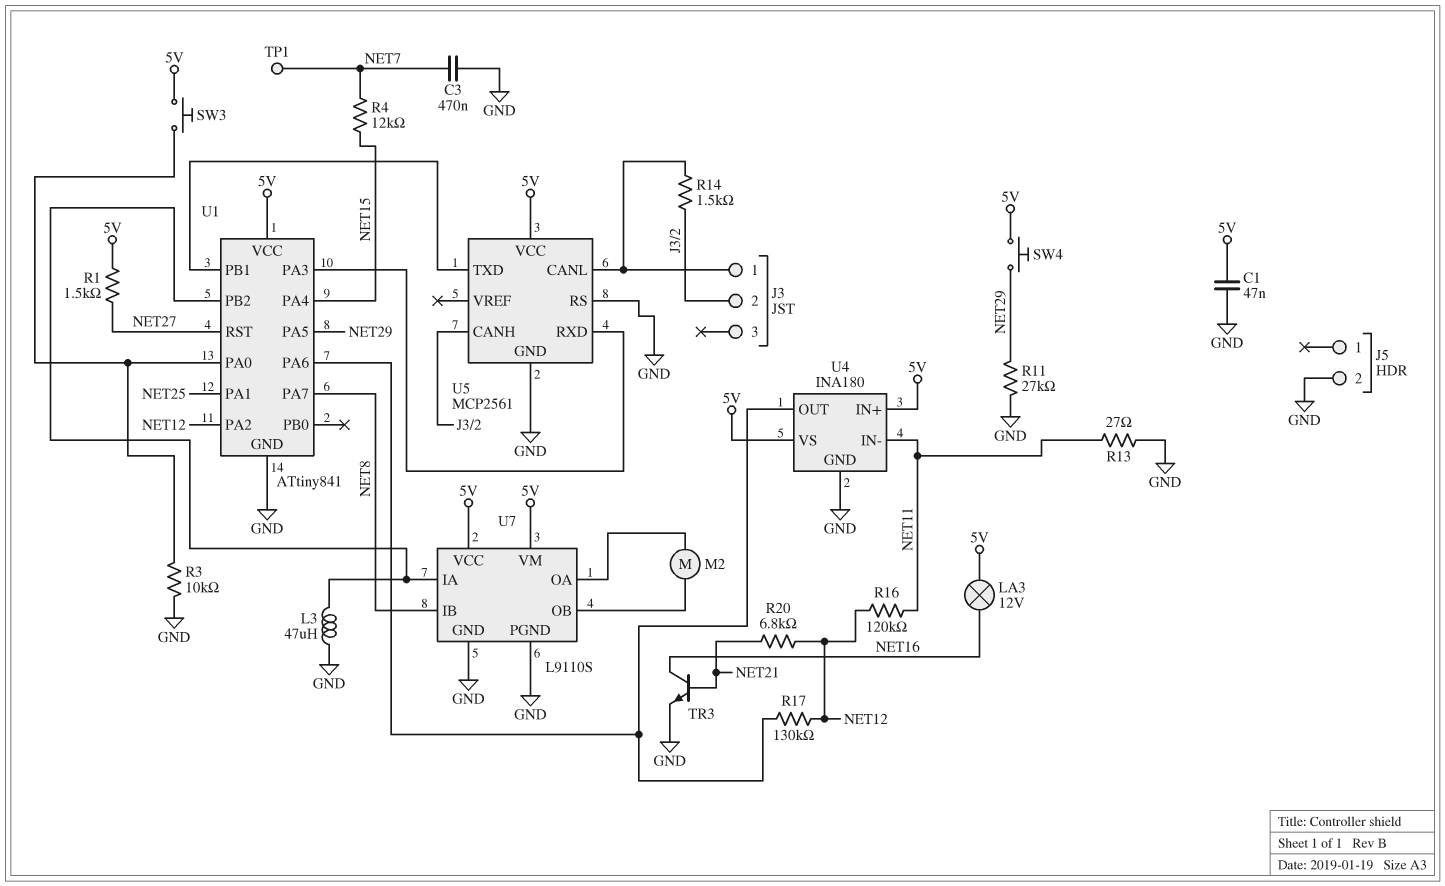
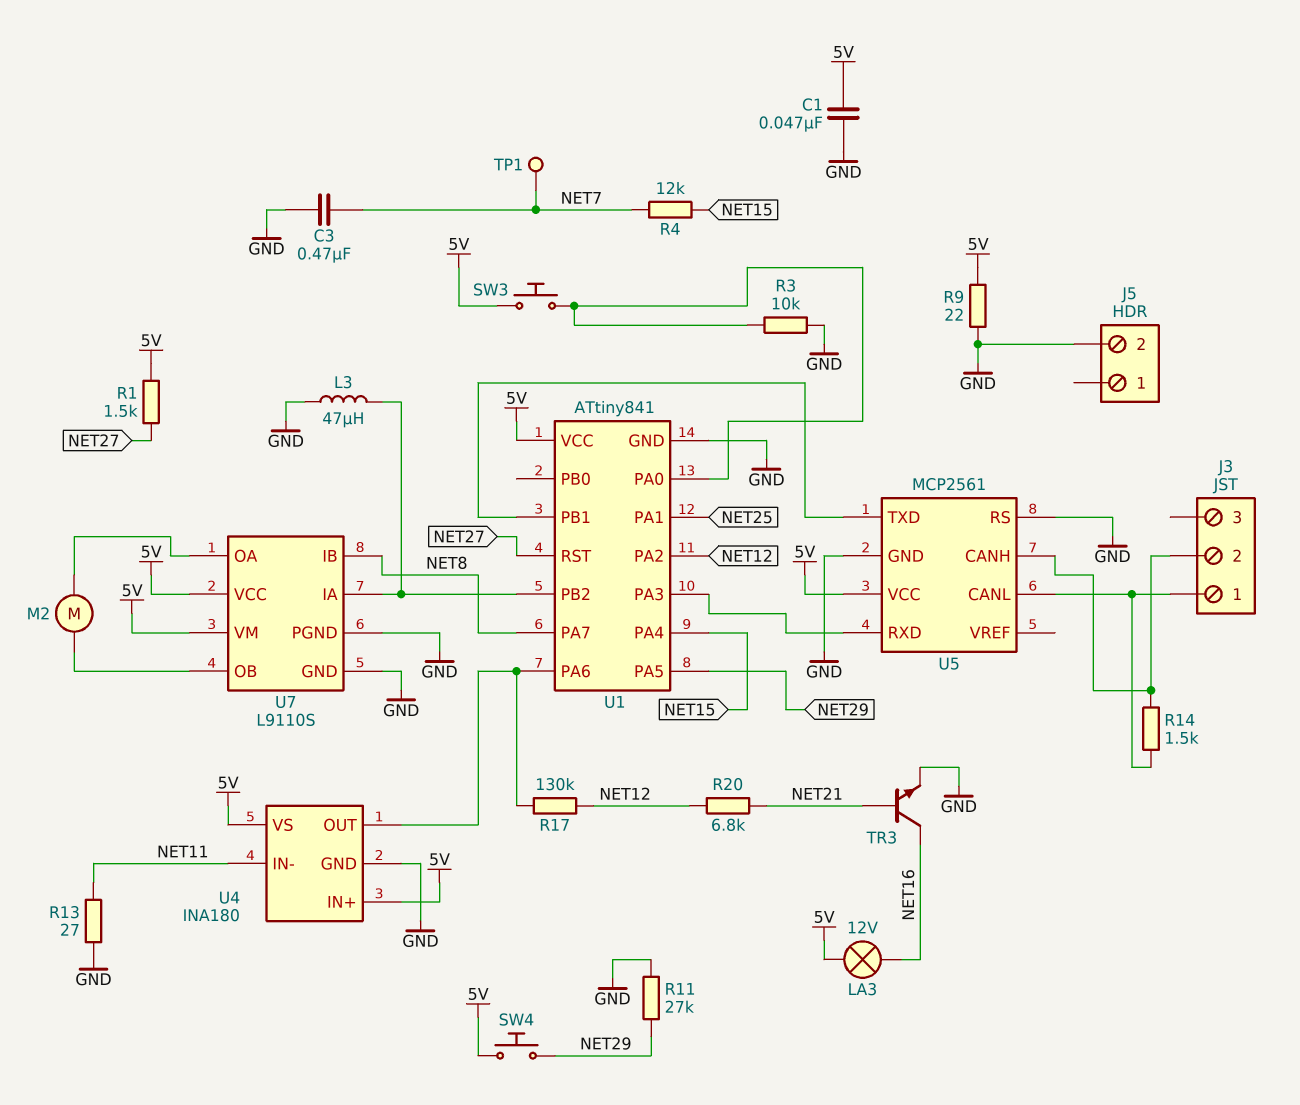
R9: none -> 22 (5V, GND)
R16: 120k (NET11, NET12) -> none

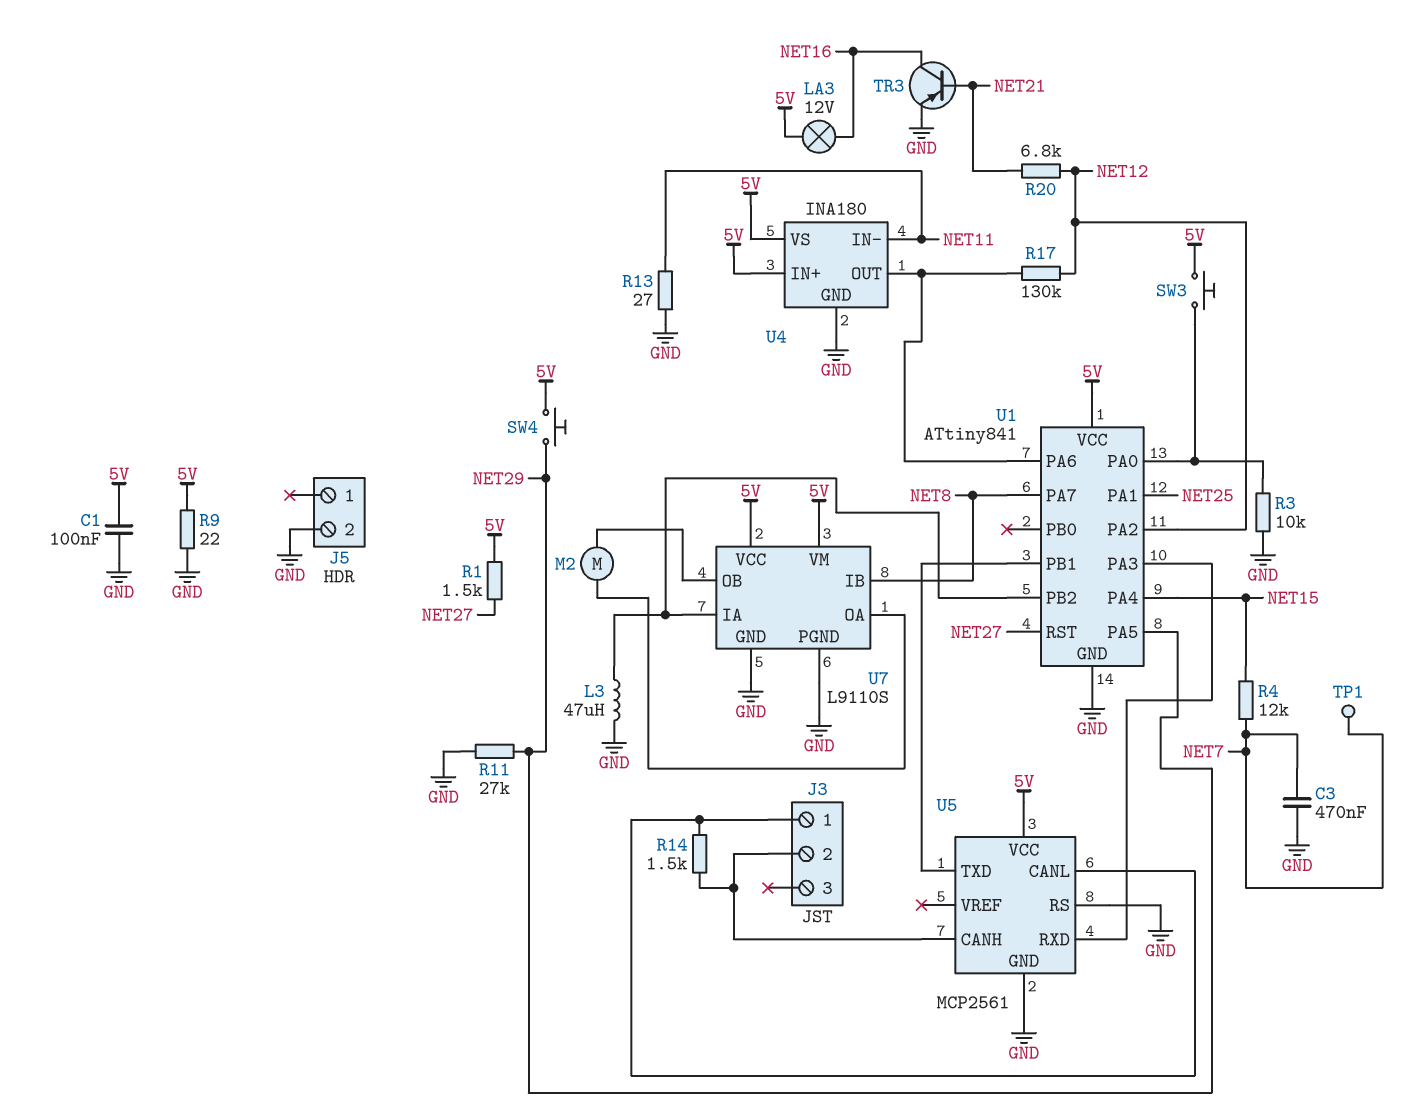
C1: 47nF (5V, GND) -> 100nF (5V, GND)
TR3: NPN (B NET21, C NET16, E GND) -> PNP (B NET21, C NET16, E GND)

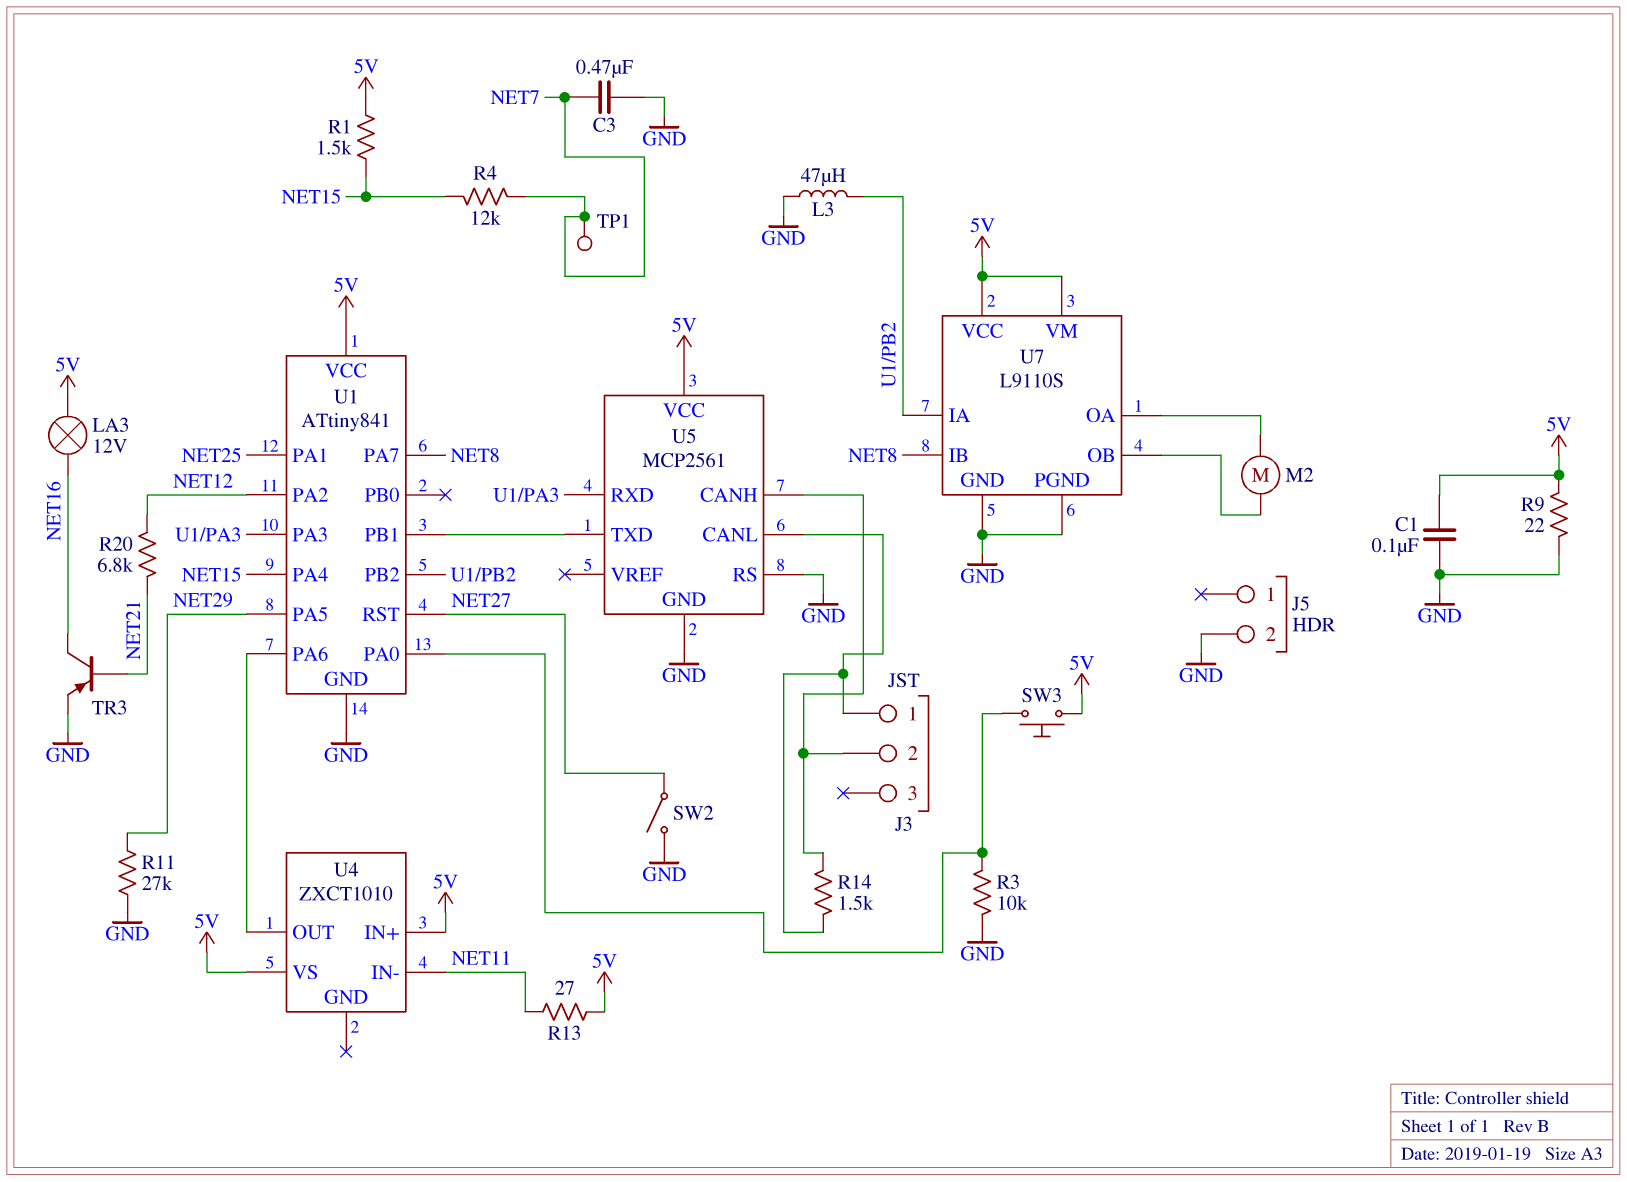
R1: 1.5k (5V, NET27) -> 1.5k (5V, NET15)
R13: 27 (GND, NET11) -> 27 (5V, NET11)
R17: 130k (NET12, U1/PA6) -> none
SW2: none -> switch (GND, NET27)
SW4: button (5V, NET29) -> none
U4: INA180 -> ZXCT1010
U4 pin GND: GND -> none

